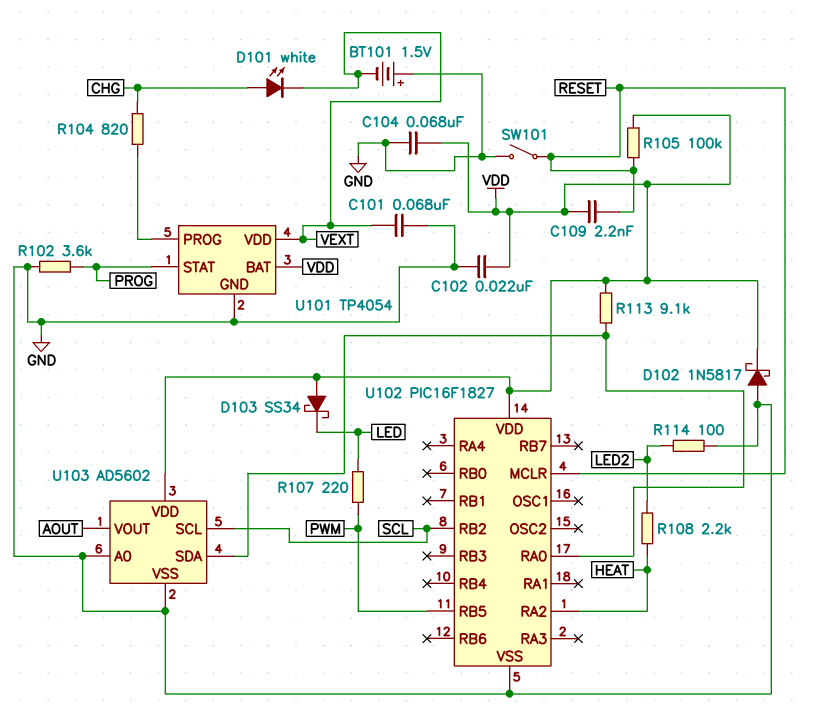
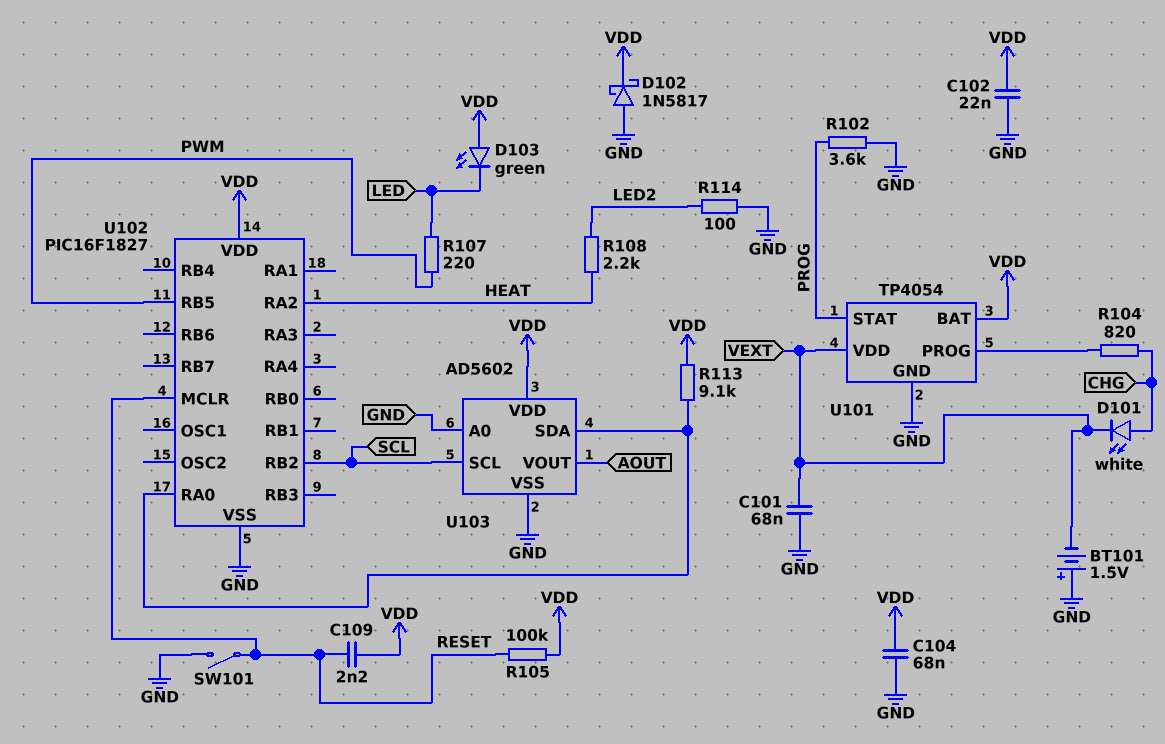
D103: schottky SS34 (A VDD, K LED) -> LED green (A VDD, K LED)

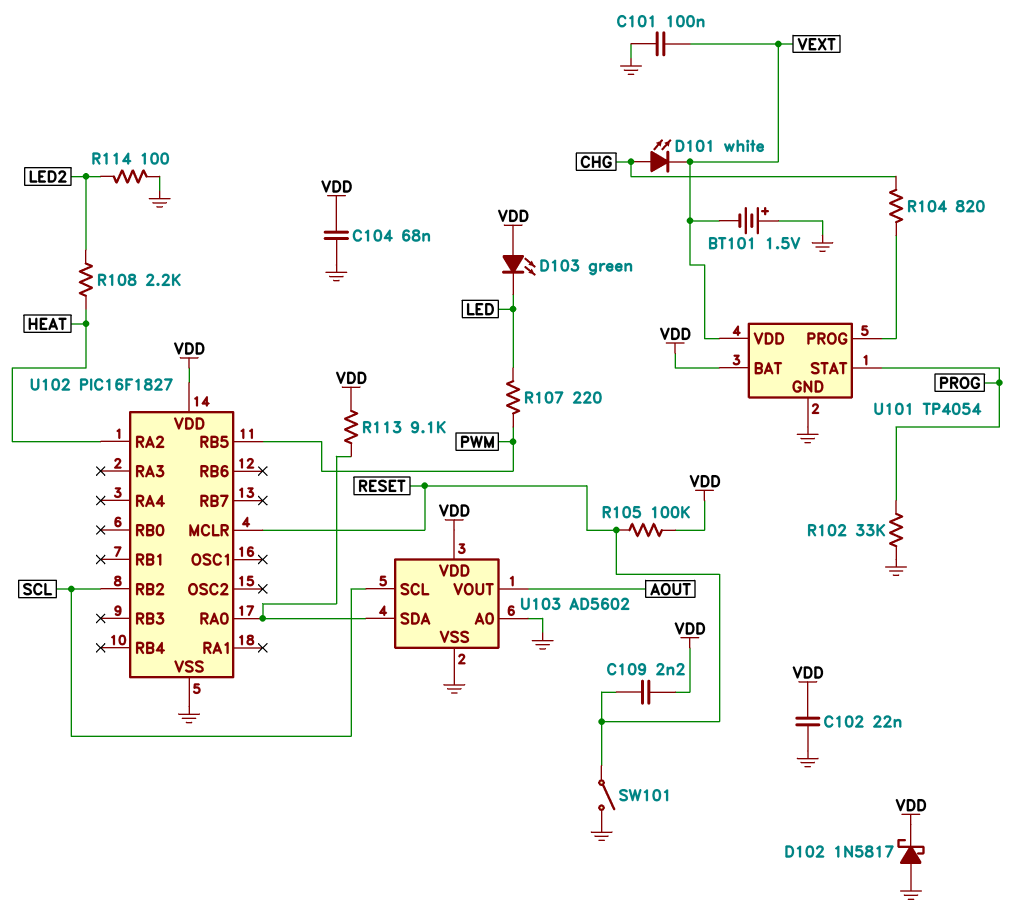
C101: 68nF (GND, VEXT) -> 100nF (GND, VEXT)
R102: 3.6k (GND, PROG) -> 33k (GND, PROG)

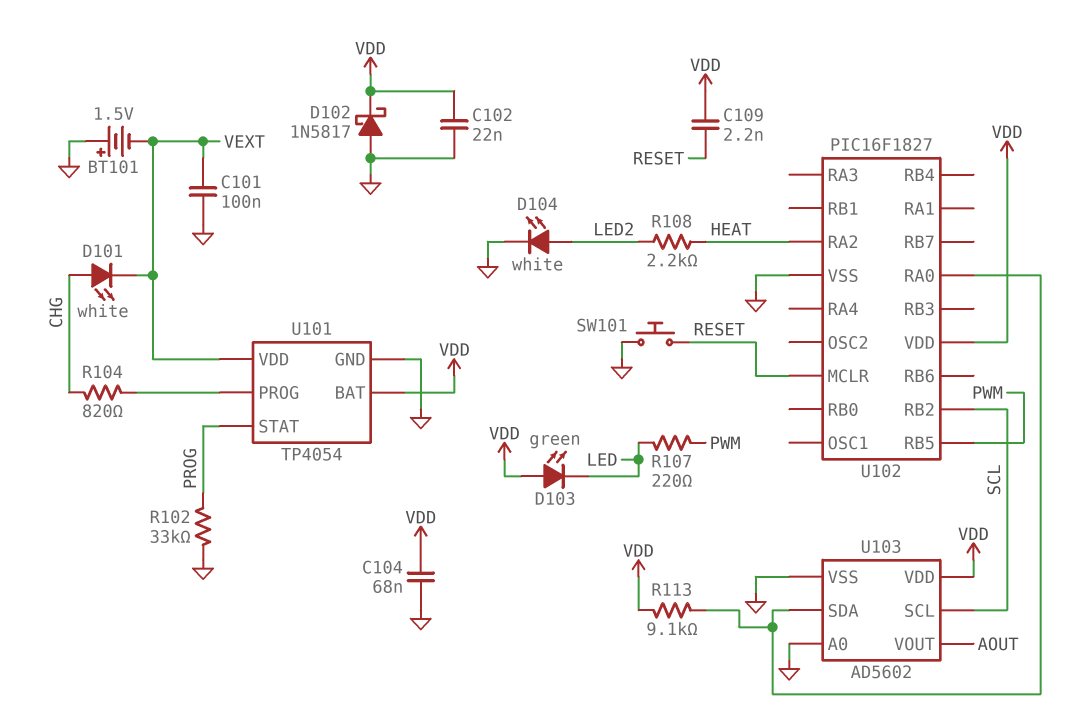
D104: none -> LED white (A LED2, K GND)
R105: 100k (RESET, VDD) -> none
R114: 100 (GND, LED2) -> none
SW101: switch (GND, RESET) -> button (GND, RESET)

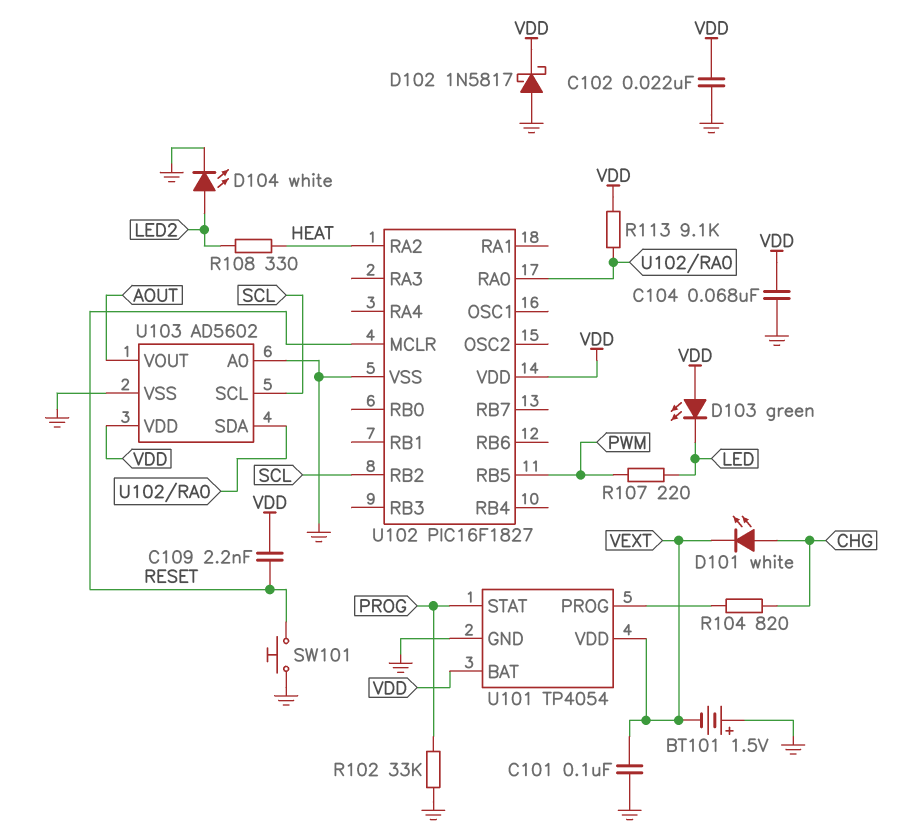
R108: 2.2k (HEAT, LED2) -> 330 (HEAT, LED2)

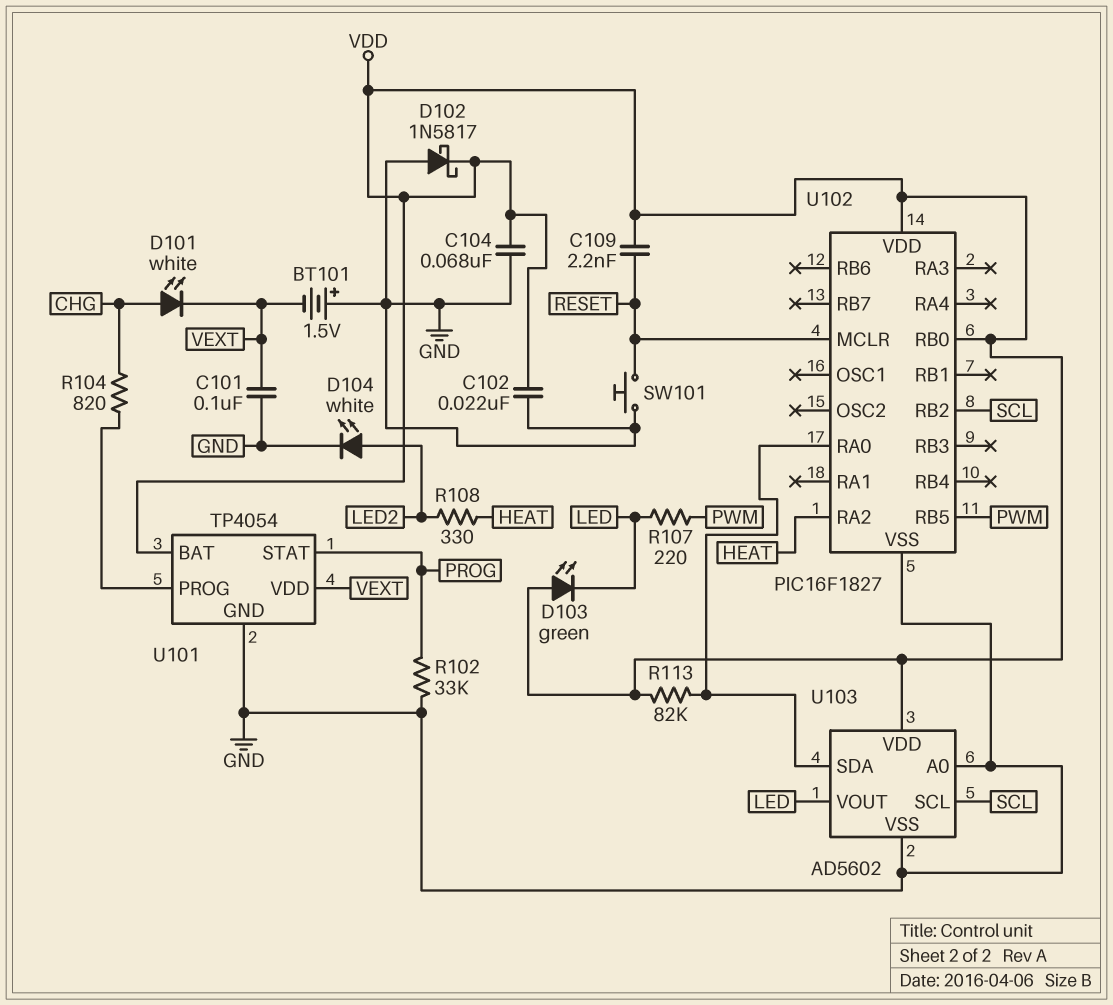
R113: 9.1k (U102/RA0, VDD) -> 82k (U102/RA0, VDD)
U102 pin RB0: none -> VDD
U103 pin VOUT: AOUT -> LED

